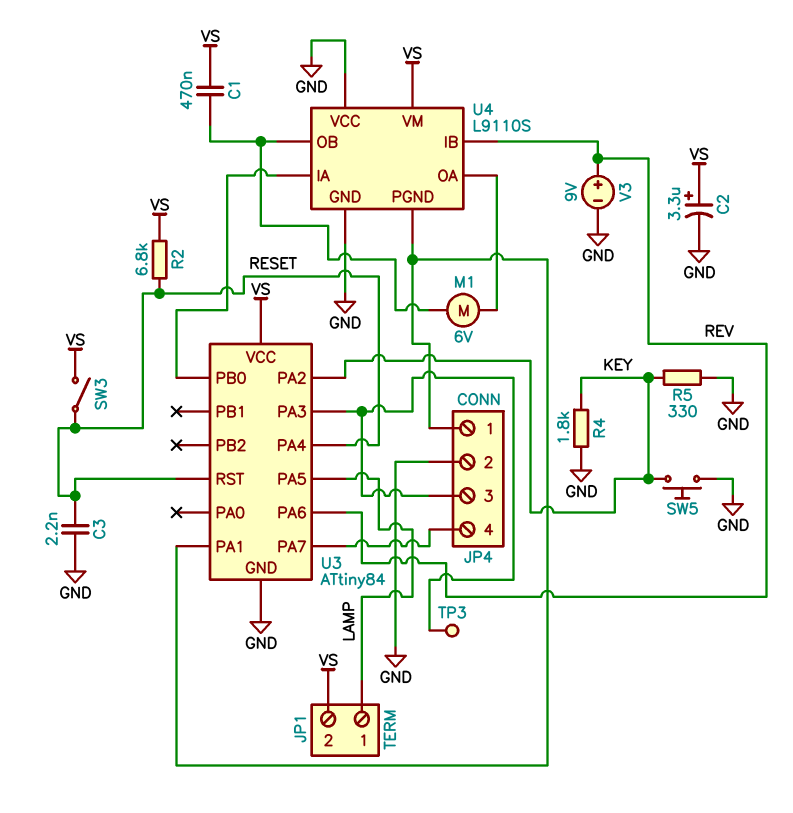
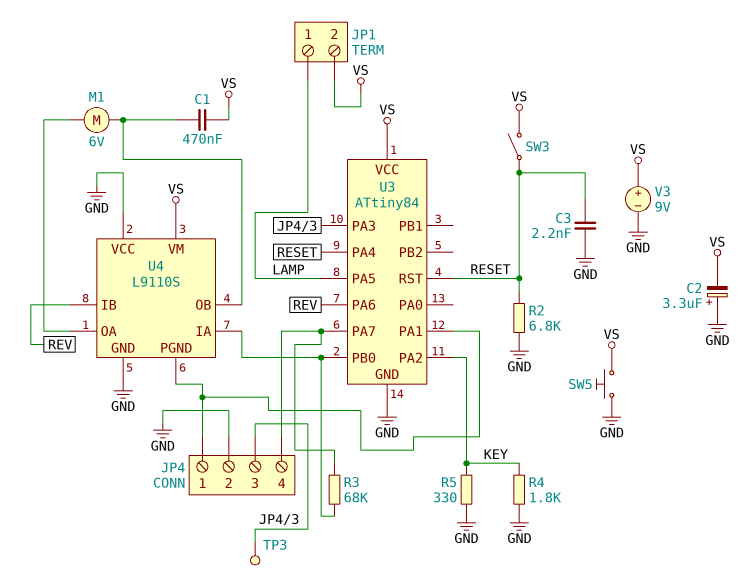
C2: 3.3uF (plus VS, minus GND) -> 3.3uF (plus GND, minus VS)
R2: 6.8k (RESET, VS) -> 6.8k (GND, RESET)
R3: none -> 68k (JP4/4, U3/PB0)
SW5: button (GND, KEY) -> button (GND, VS)
V3: 9V (plus REV, minus GND) -> 9V (plus VS, minus GND)

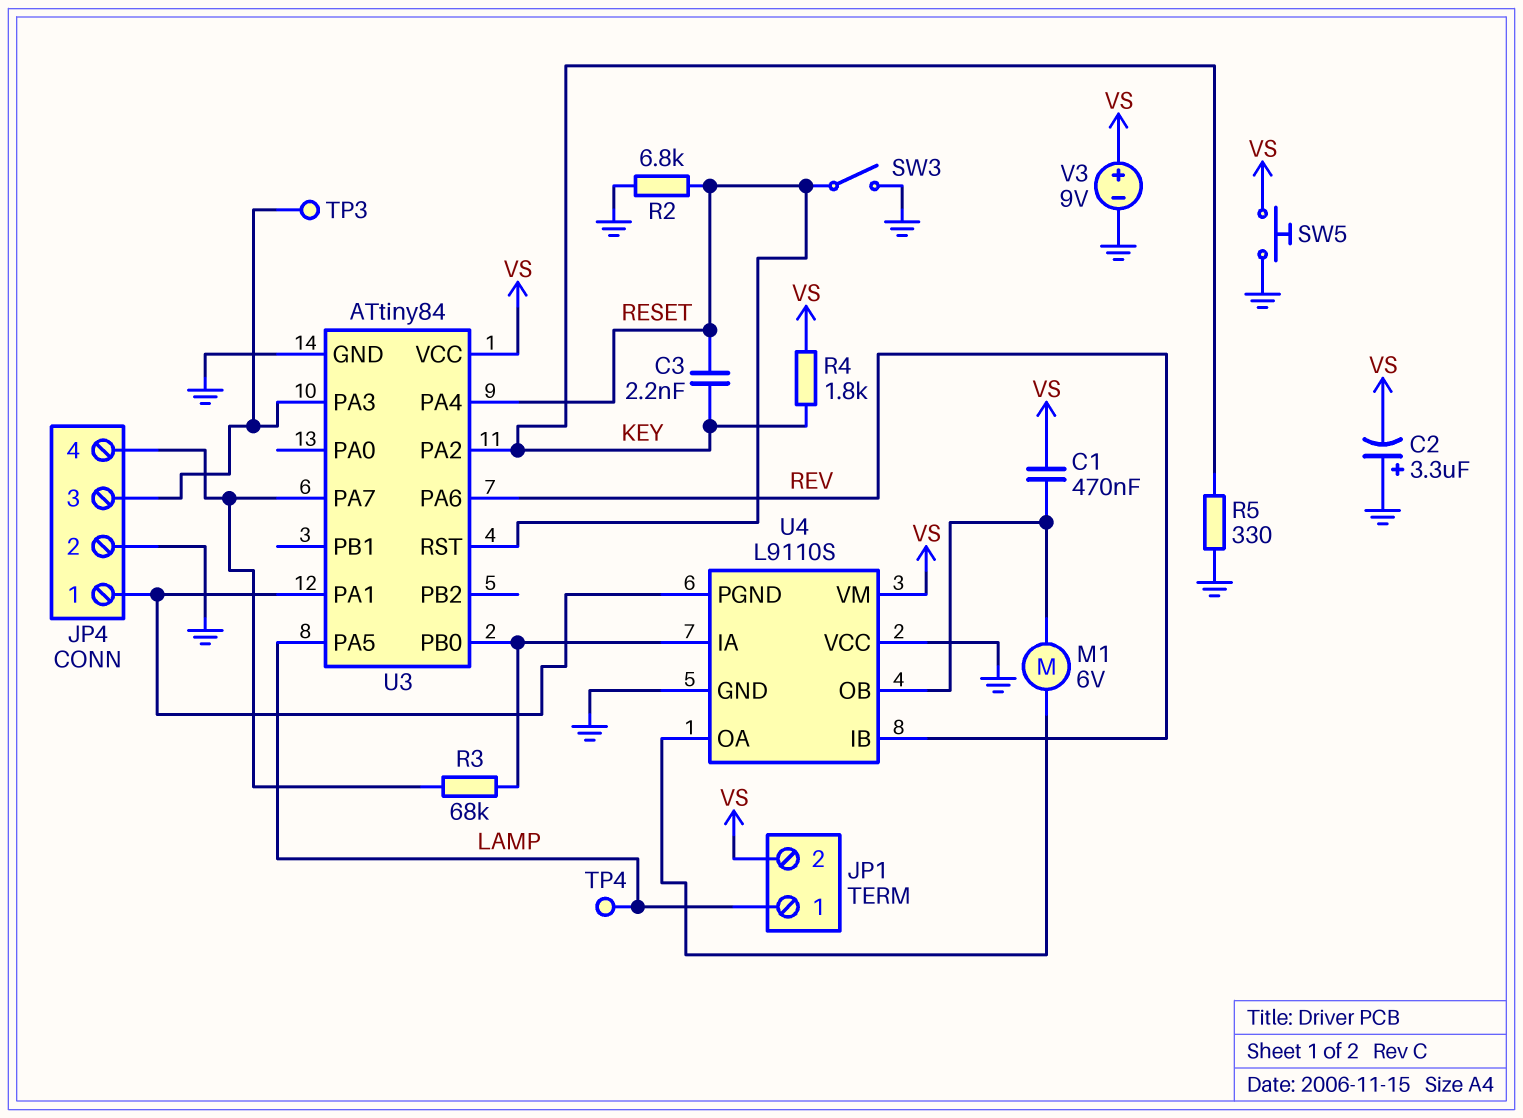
C3: 2.2nF (GND, RESET) -> 2.2nF (KEY, RESET)
R4: 1.8k (GND, KEY) -> 1.8k (KEY, VS)
SW3: switch (RESET, VS) -> switch (GND, RESET)
TP4: none -> test point (LAMP)

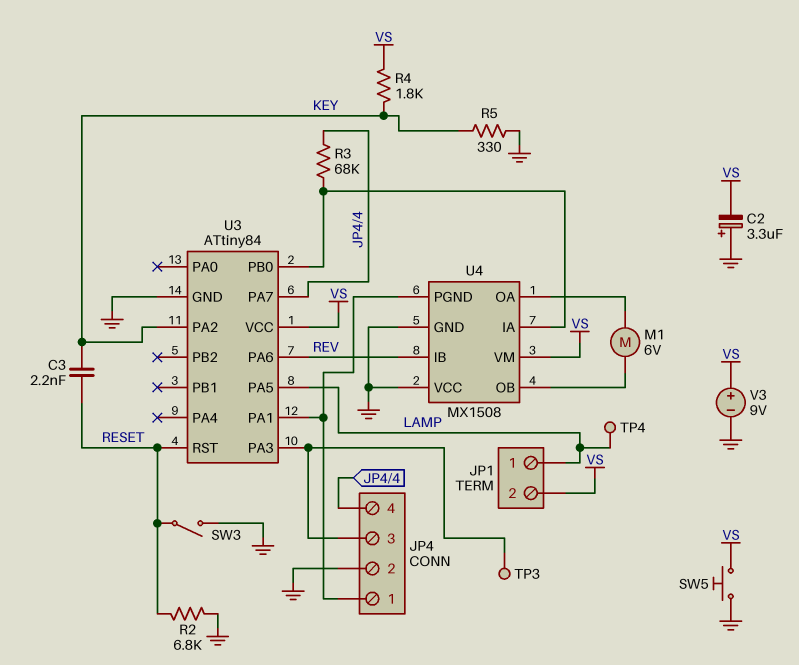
C1: 470nF (U4/OB, VS) -> none
U3 pin PA4: RESET -> none
U4: L9110S -> MX1508

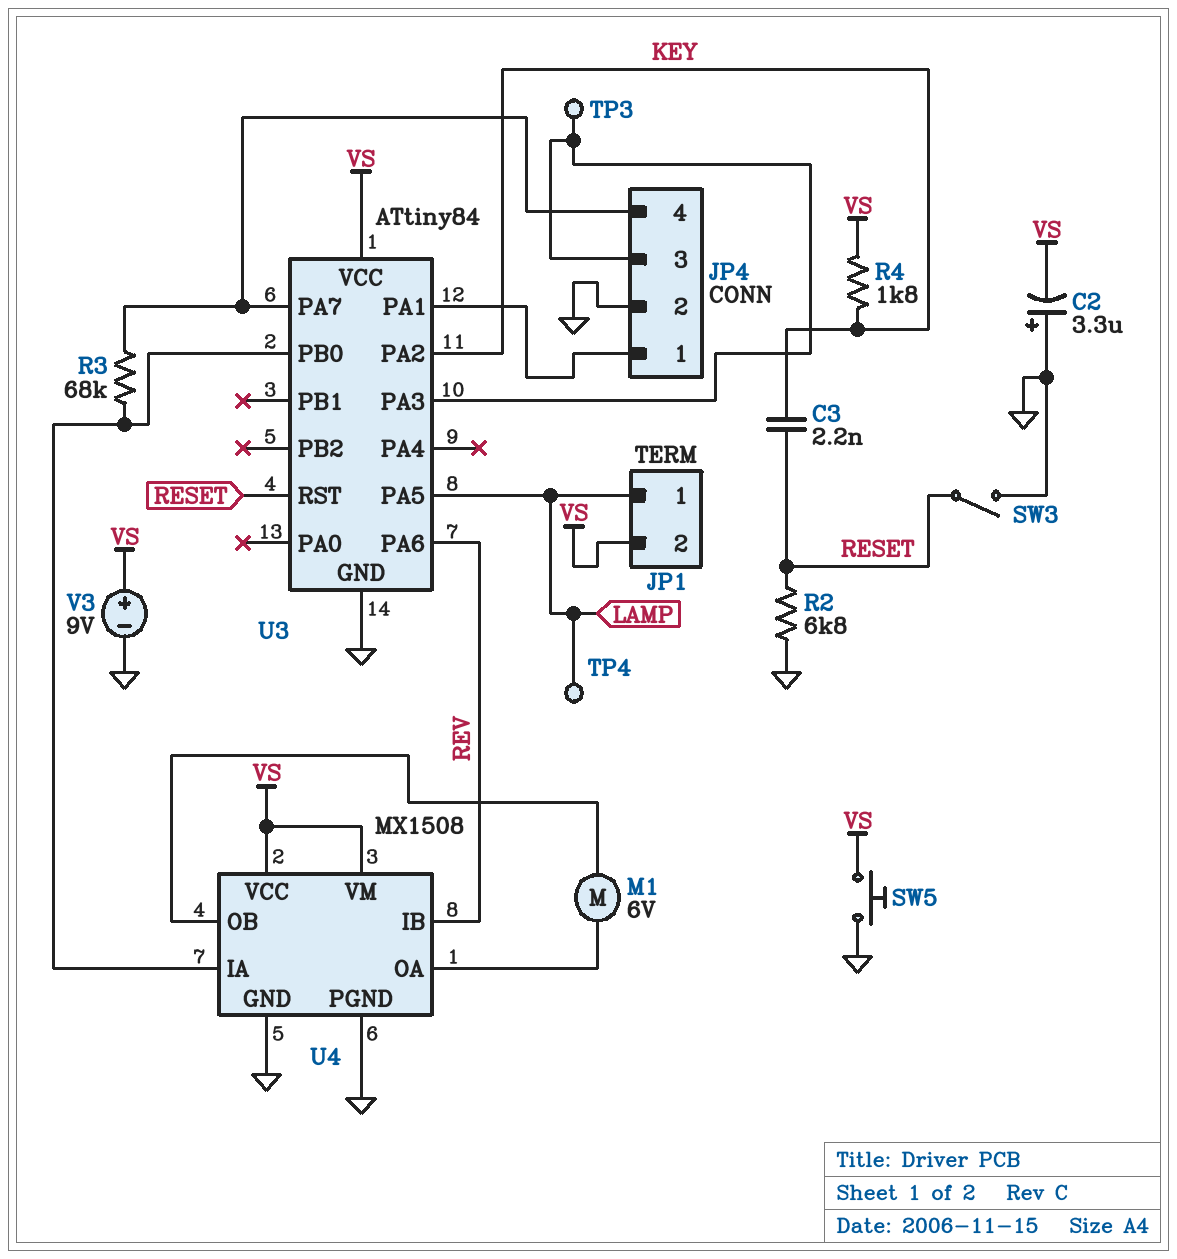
R5: 330 (GND, KEY) -> none
U4 pin PGND: JP4/1 -> GND
U4 pin VCC: GND -> VS

